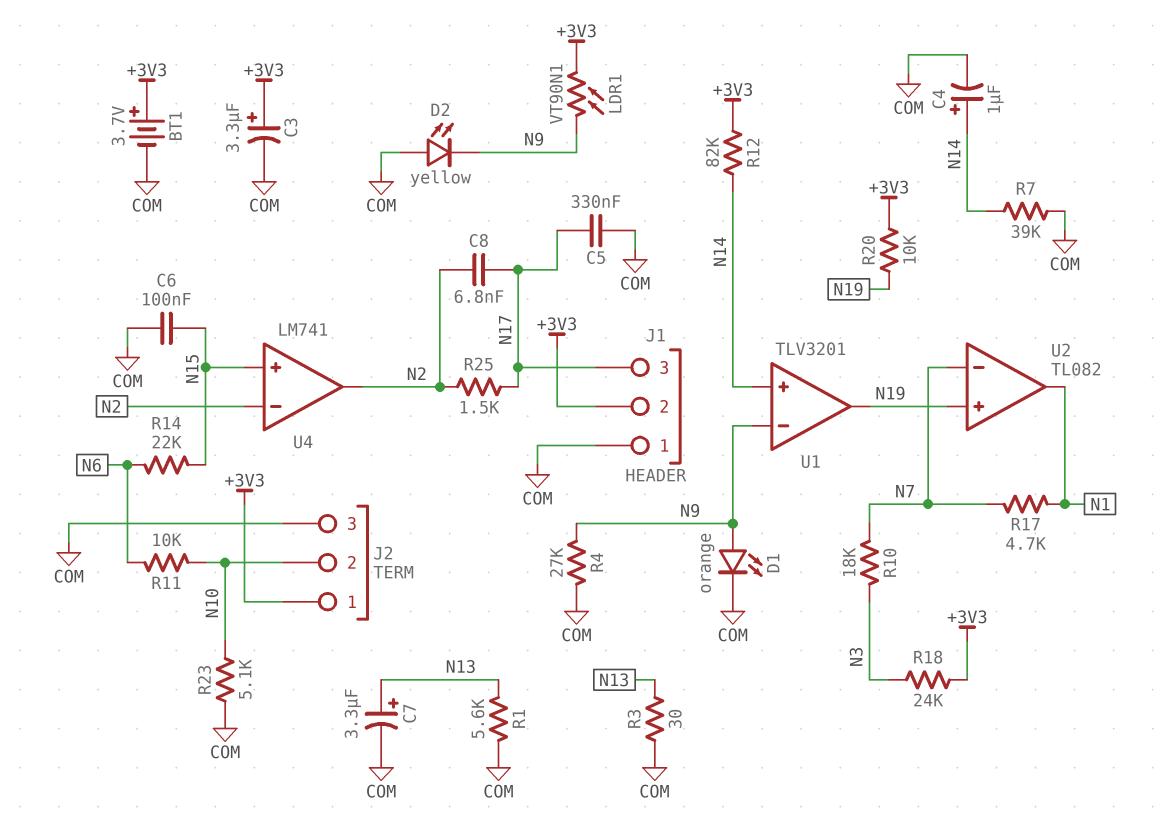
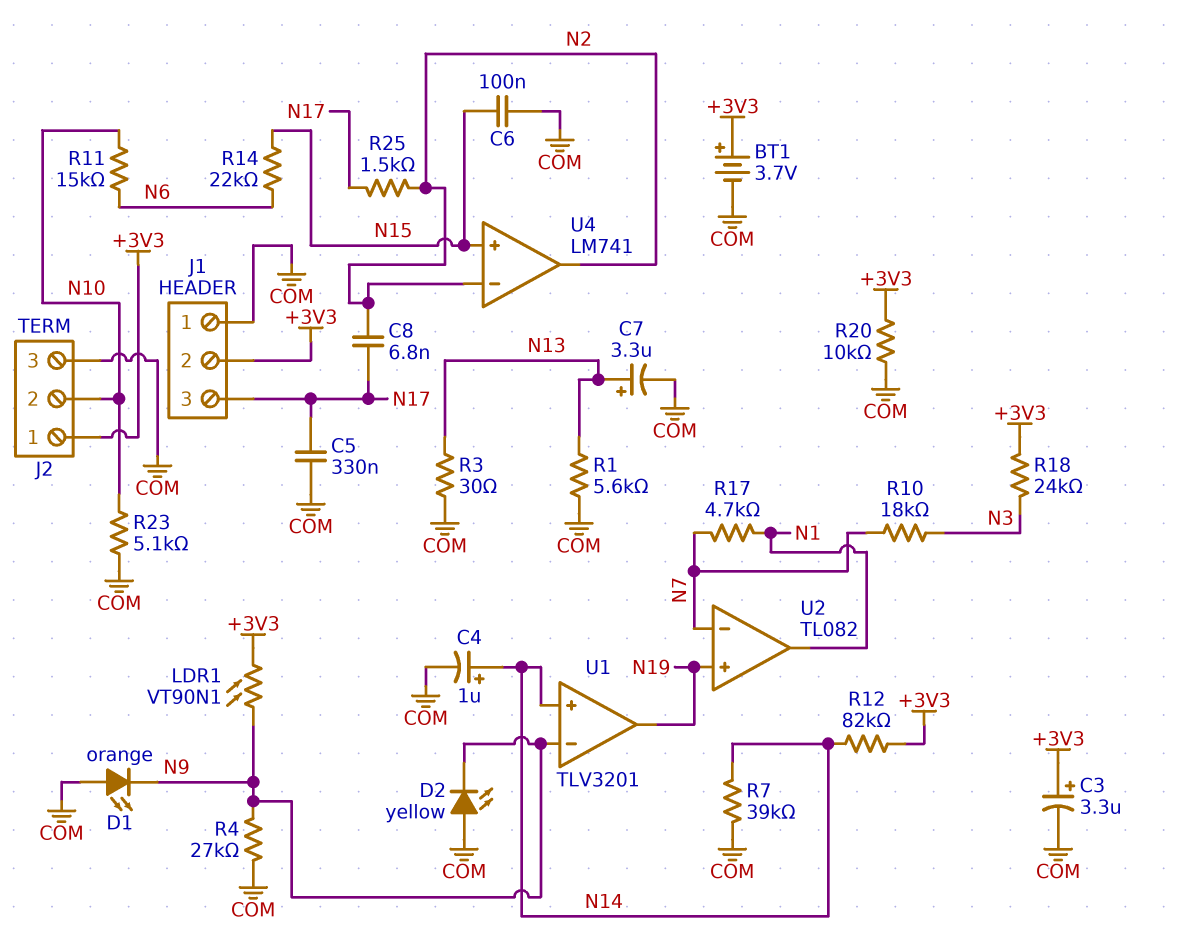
D1: LED orange (A N9, K COM) -> LED orange (A COM, K N9)
R11: 10k (N6, N10) -> 15k (N6, N10)
R20: 10k (+3V3, N19) -> 10k (+3V3, COM)

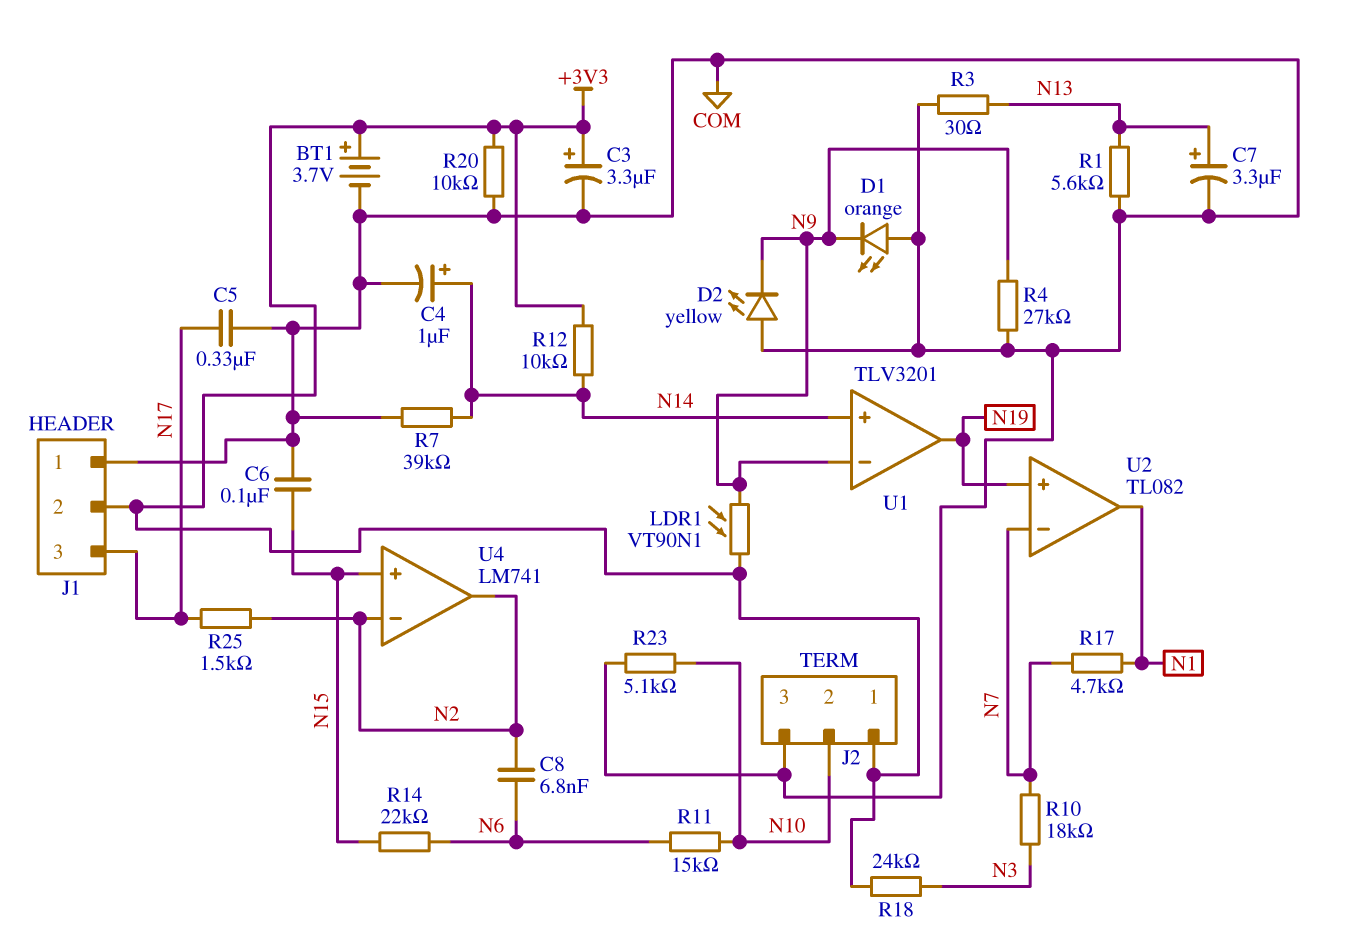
C8: 6.8nF (N2, N17) -> 6.8nF (N2, N6)
R12: 82k (+3V3, N14) -> 10k (+3V3, N14)

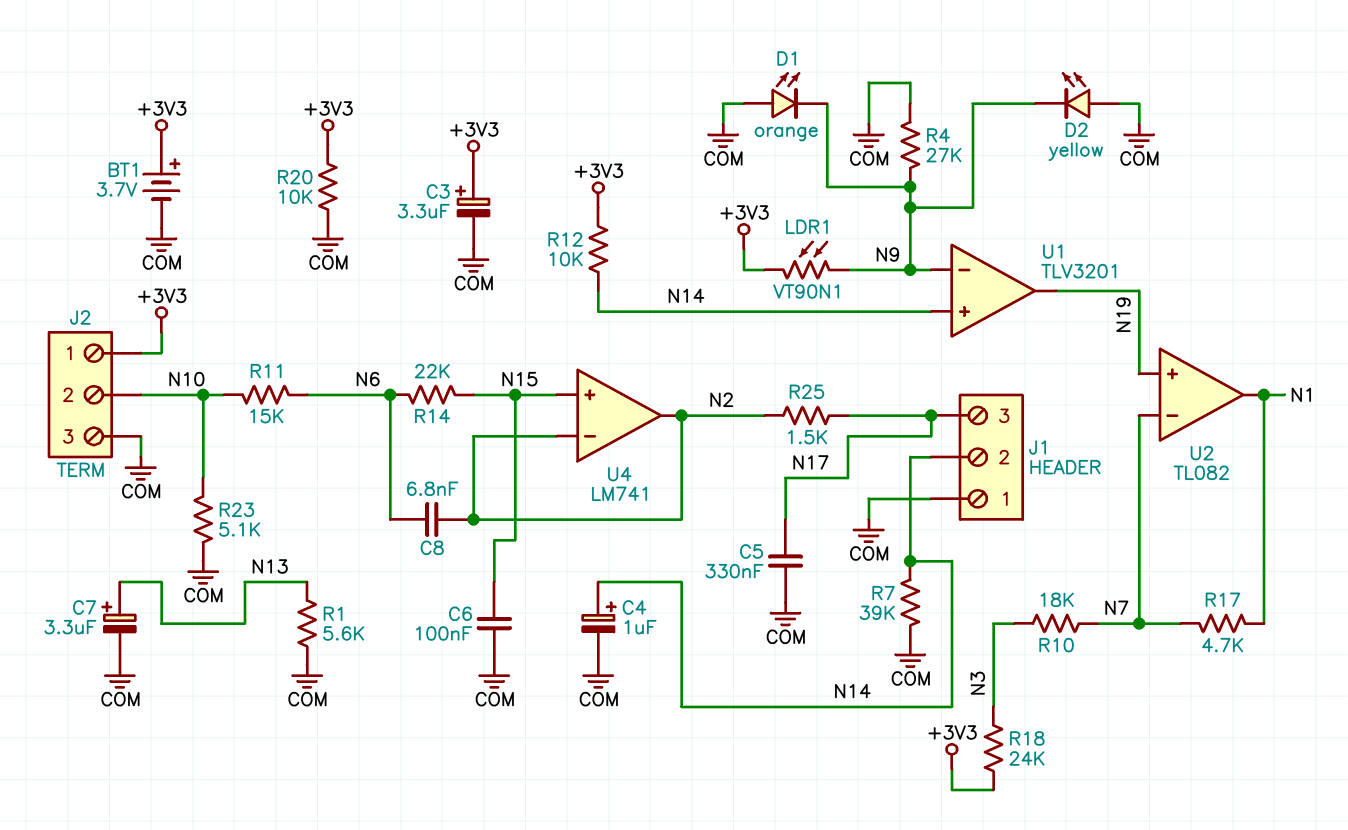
J1 pin 2: +3V3 -> N14
R3: 30 (COM, N13) -> none

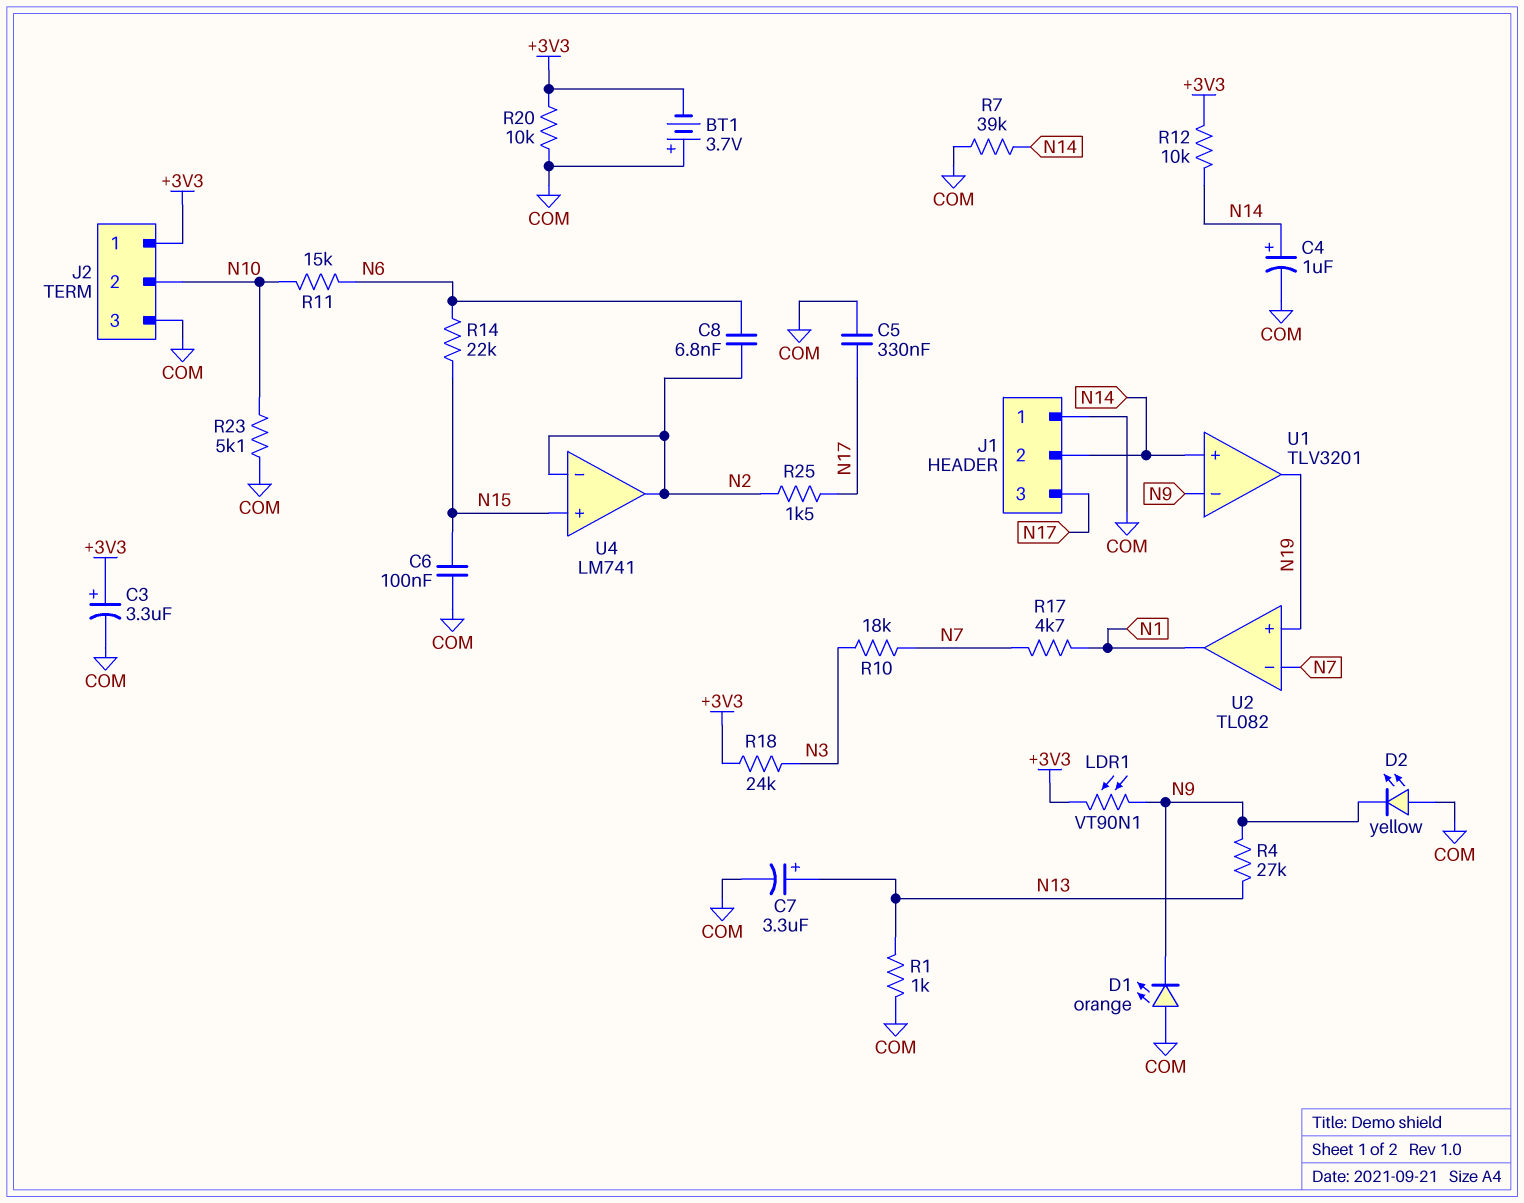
BT1: 3.7V (plus +3V3, minus COM) -> 3.7V (plus COM, minus +3V3)
R1: 5.6k (COM, N13) -> 1k (COM, N13)
R4: 27k (COM, N9) -> 27k (N9, N13)

